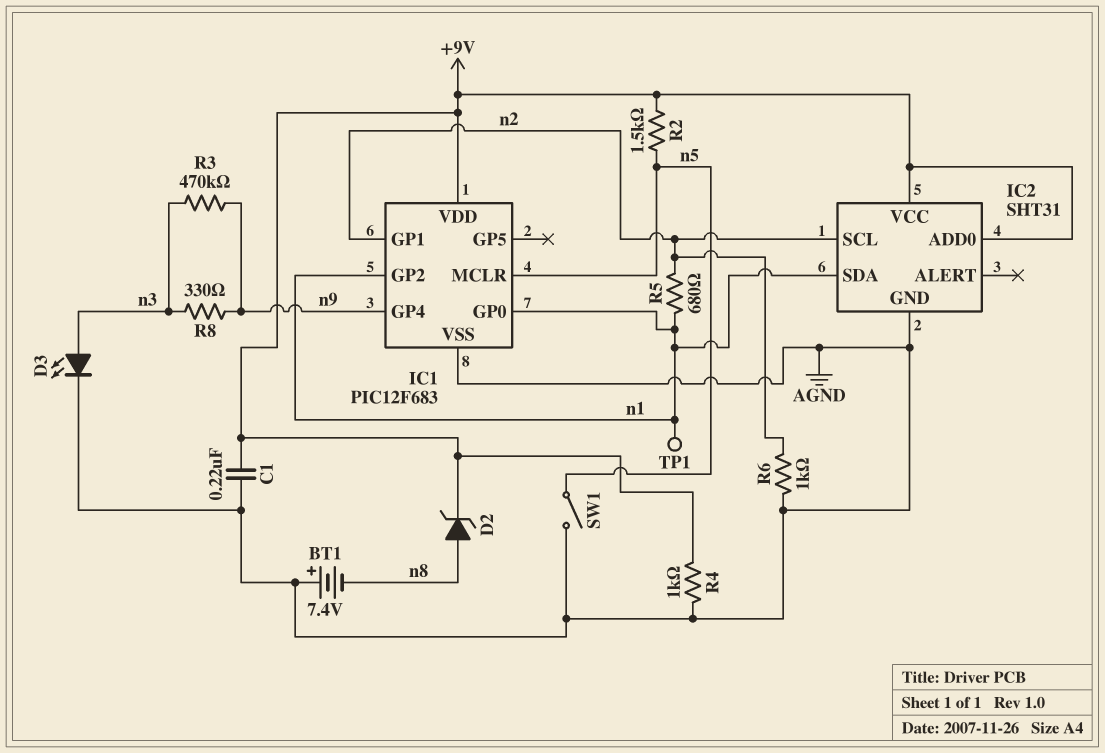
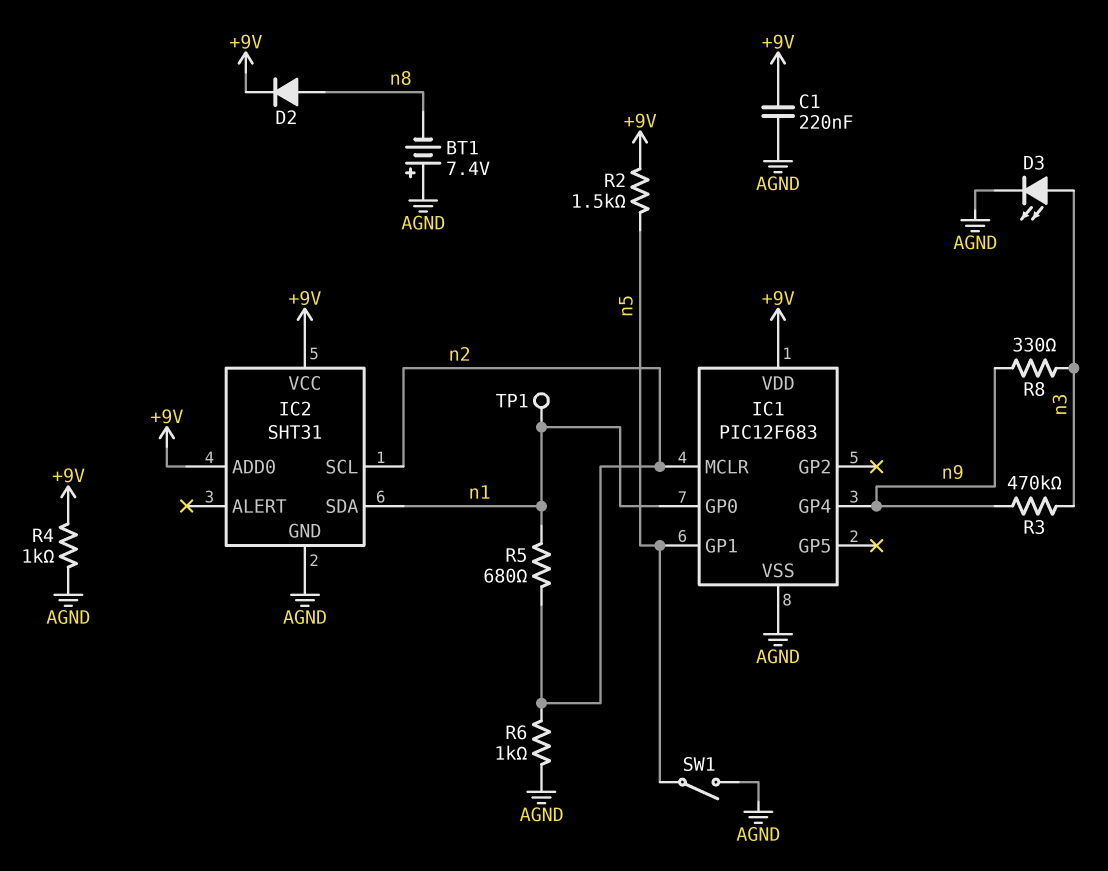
D2: zener (A n8, K +9V) -> diode (A n8, K +9V)
IC1 pin GP1: n2 -> n5
IC1 pin GP2: n1 -> none
IC1 pin MCLR: n5 -> n2

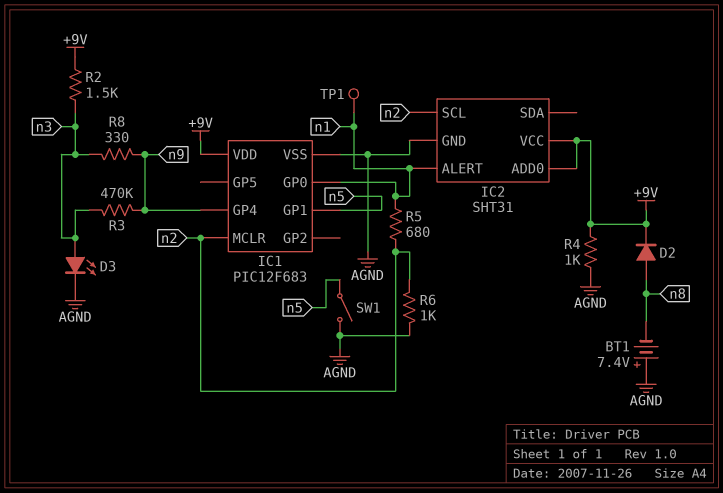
C1: 220nF (+9V, AGND) -> none
IC2 pin ALERT: none -> n1
IC2 pin SDA: n1 -> none
R2: 1.5k (+9V, n5) -> 1.5k (+9V, n3)

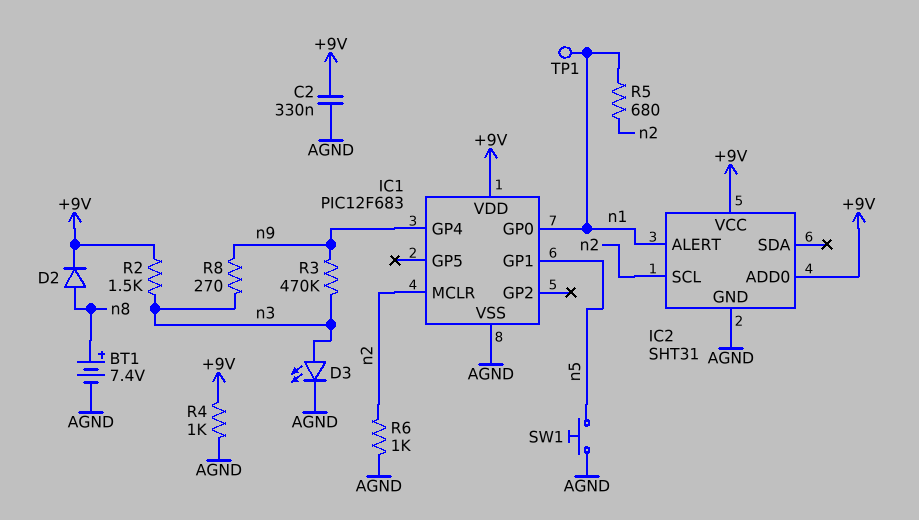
BT1: 7.4V (plus AGND, minus n8) -> 7.4V (plus n8, minus AGND)
C2: none -> 330nF (+9V, AGND)
R8: 330 (n3, n9) -> 270 (n3, n9)
SW1: switch (AGND, n5) -> button (AGND, n5)

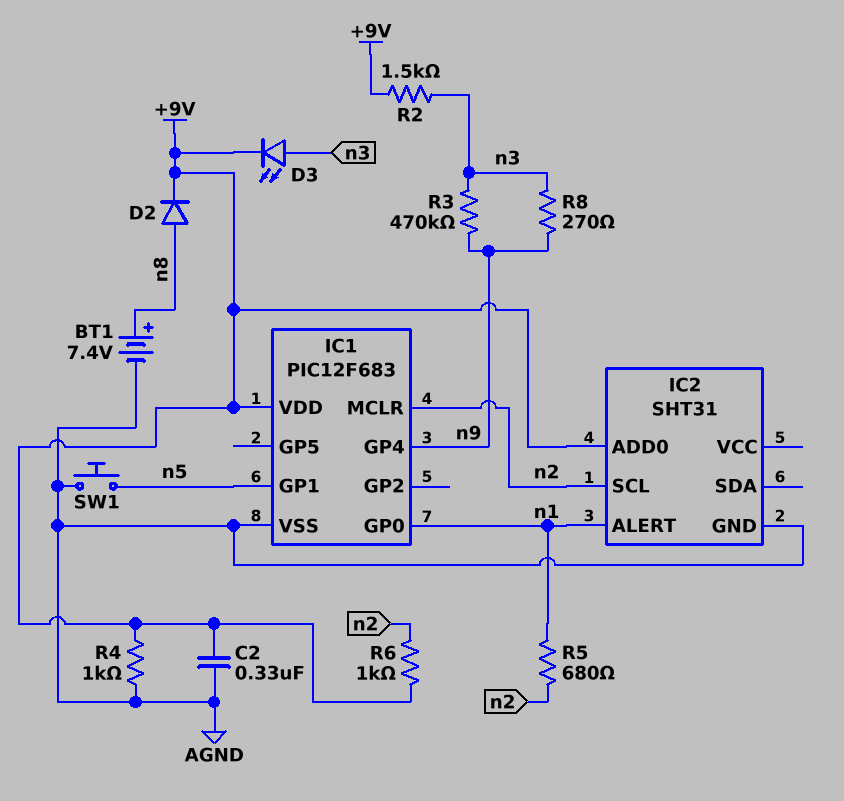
D3: LED (A n3, K AGND) -> LED (A n3, K +9V)
IC2 pin VCC: +9V -> none
R6: 1k (AGND, n2) -> 1k (+9V, n2)
TP1: test point (n1) -> none

